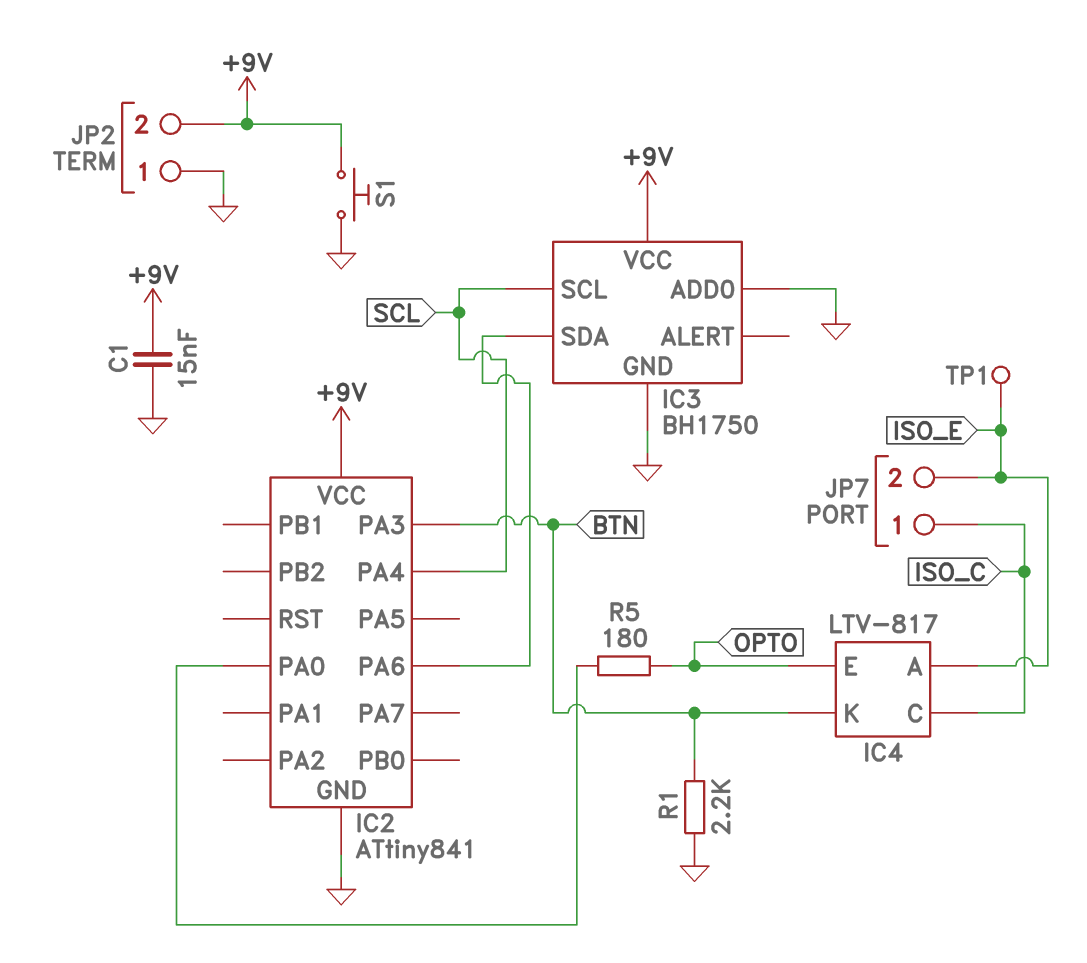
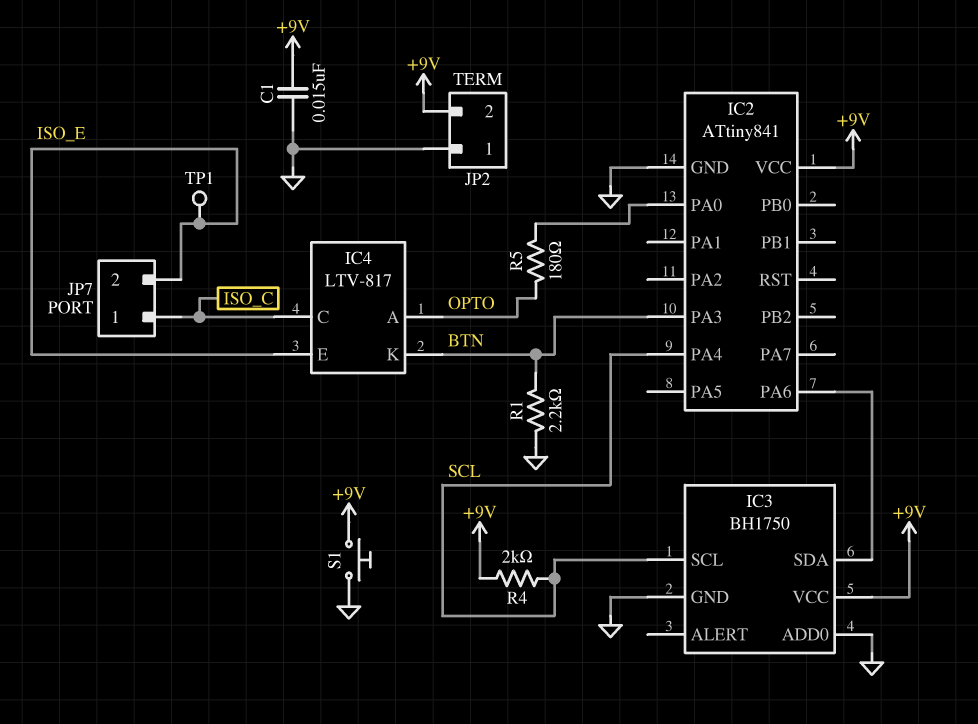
IC4 pin A: ISO_E -> OPTO
IC4 pin E: OPTO -> ISO_E
R4: none -> 2k (+9V, SCL)

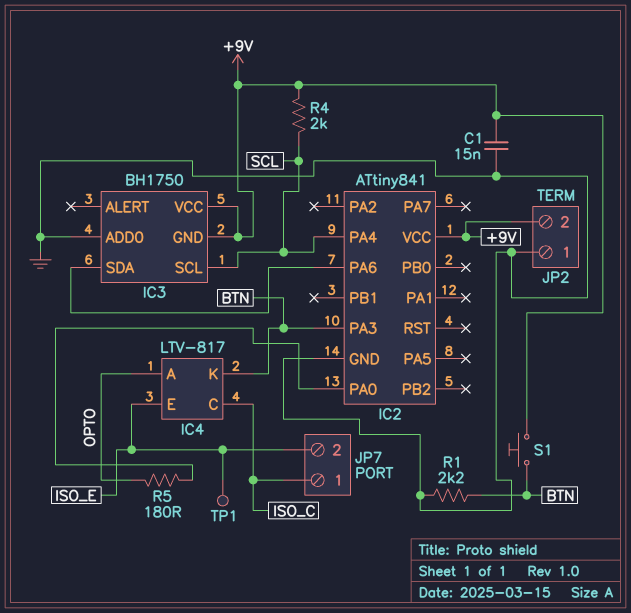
IC3 pin GND: GND -> +9V
S1: button (+9V, GND) -> button (+9V, BTN)

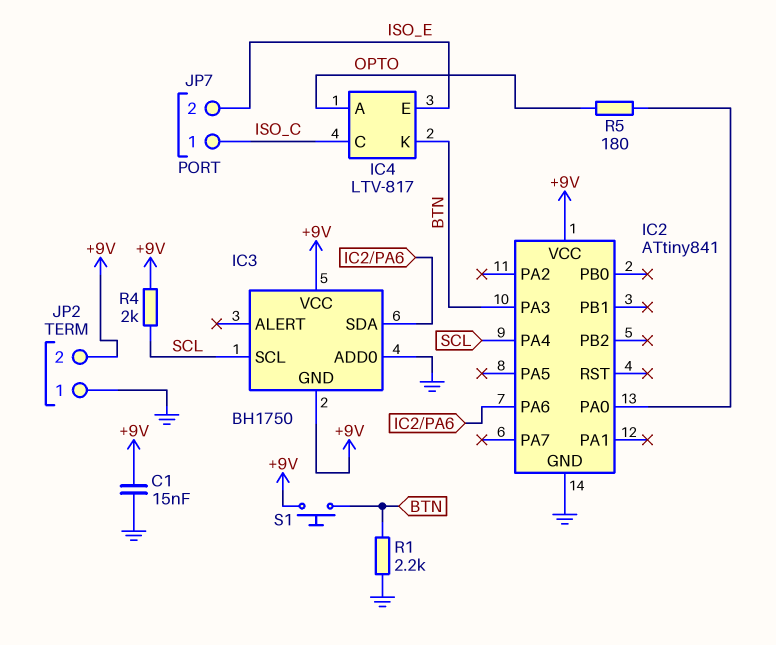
TP1: test point (ISO_E) -> none

